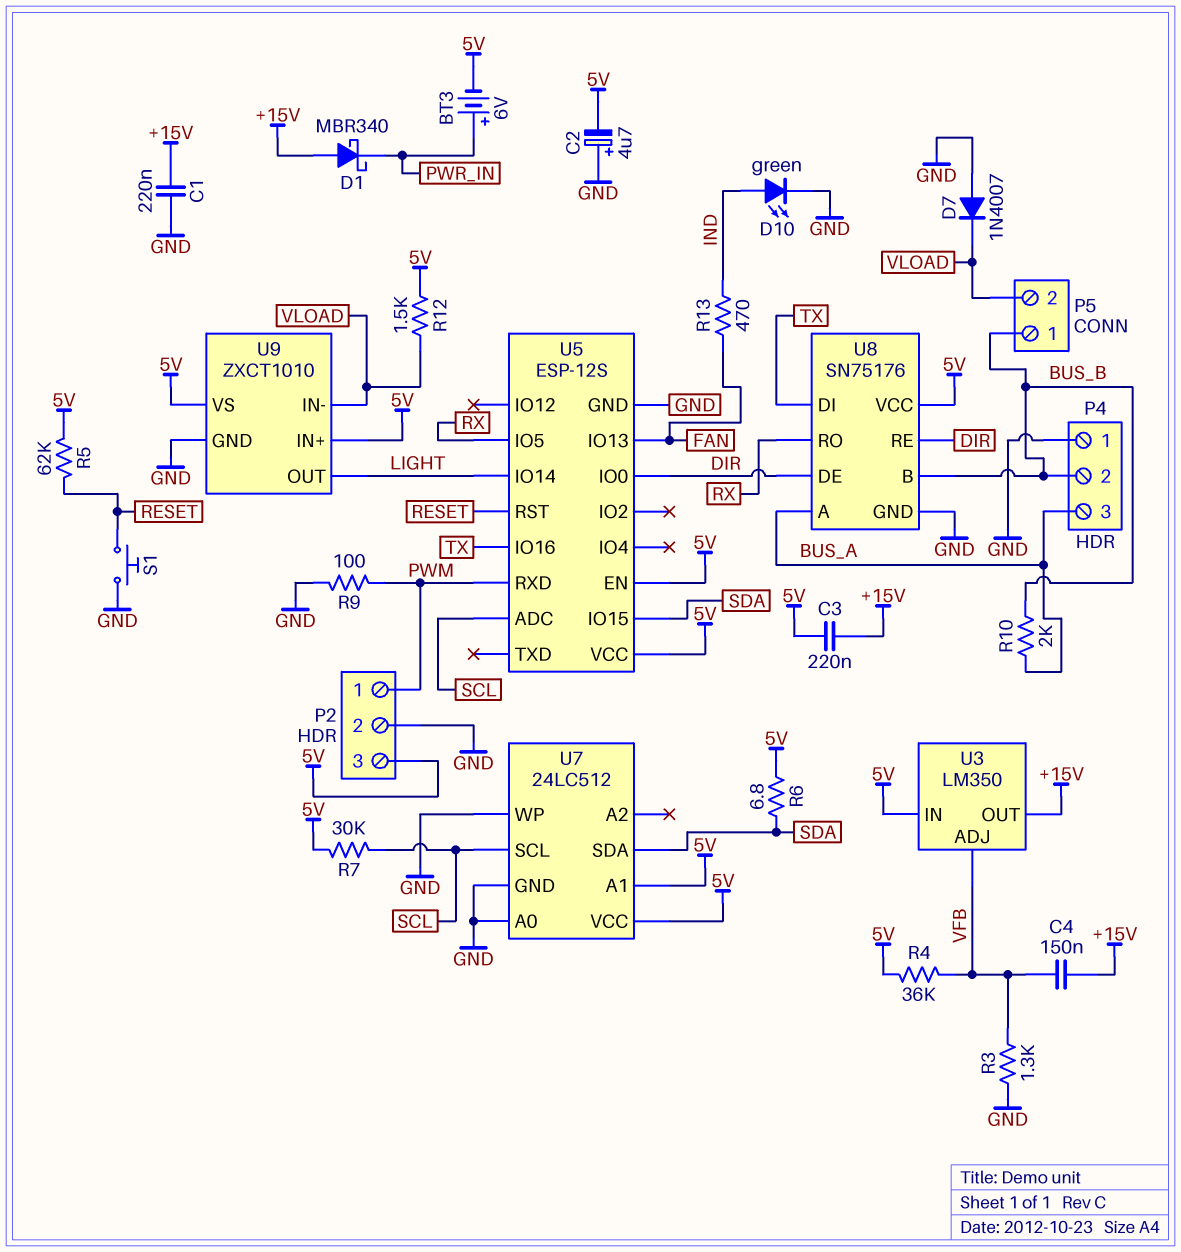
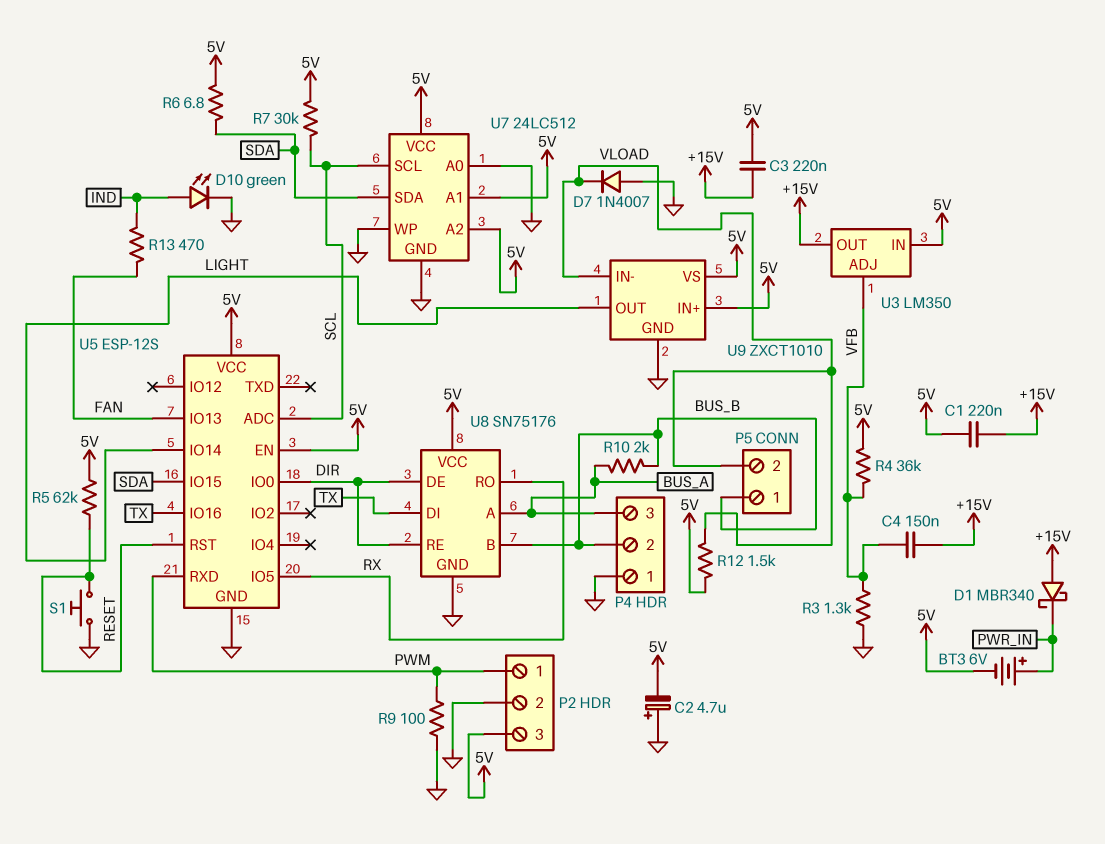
C1: 220nF (+15V, GND) -> 220nF (+15V, 5V)
U7 pin A2: none -> 5V

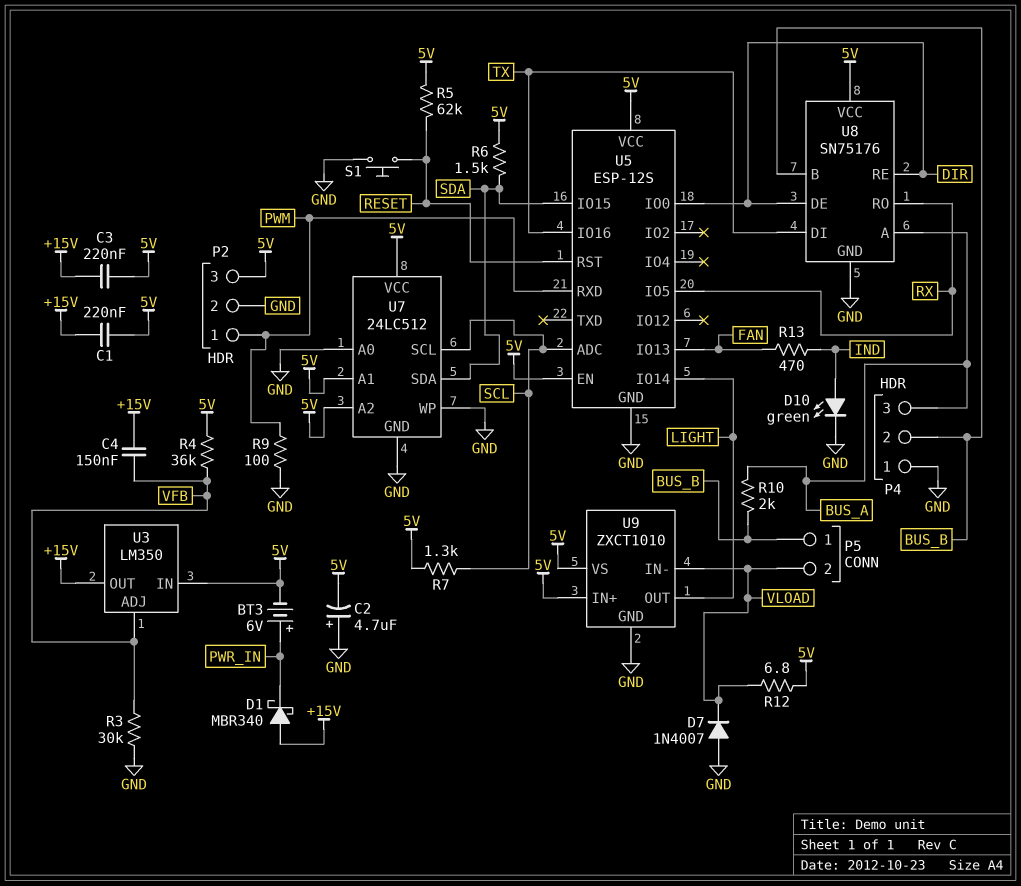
R3: 1.3k (GND, VFB) -> 30k (GND, VFB)
R6: 6.8 (5V, SDA) -> 1.5k (5V, SDA)
R7: 30k (5V, SCL) -> 1.3k (5V, SCL)
R12: 1.5k (5V, VLOAD) -> 6.8 (5V, VLOAD)

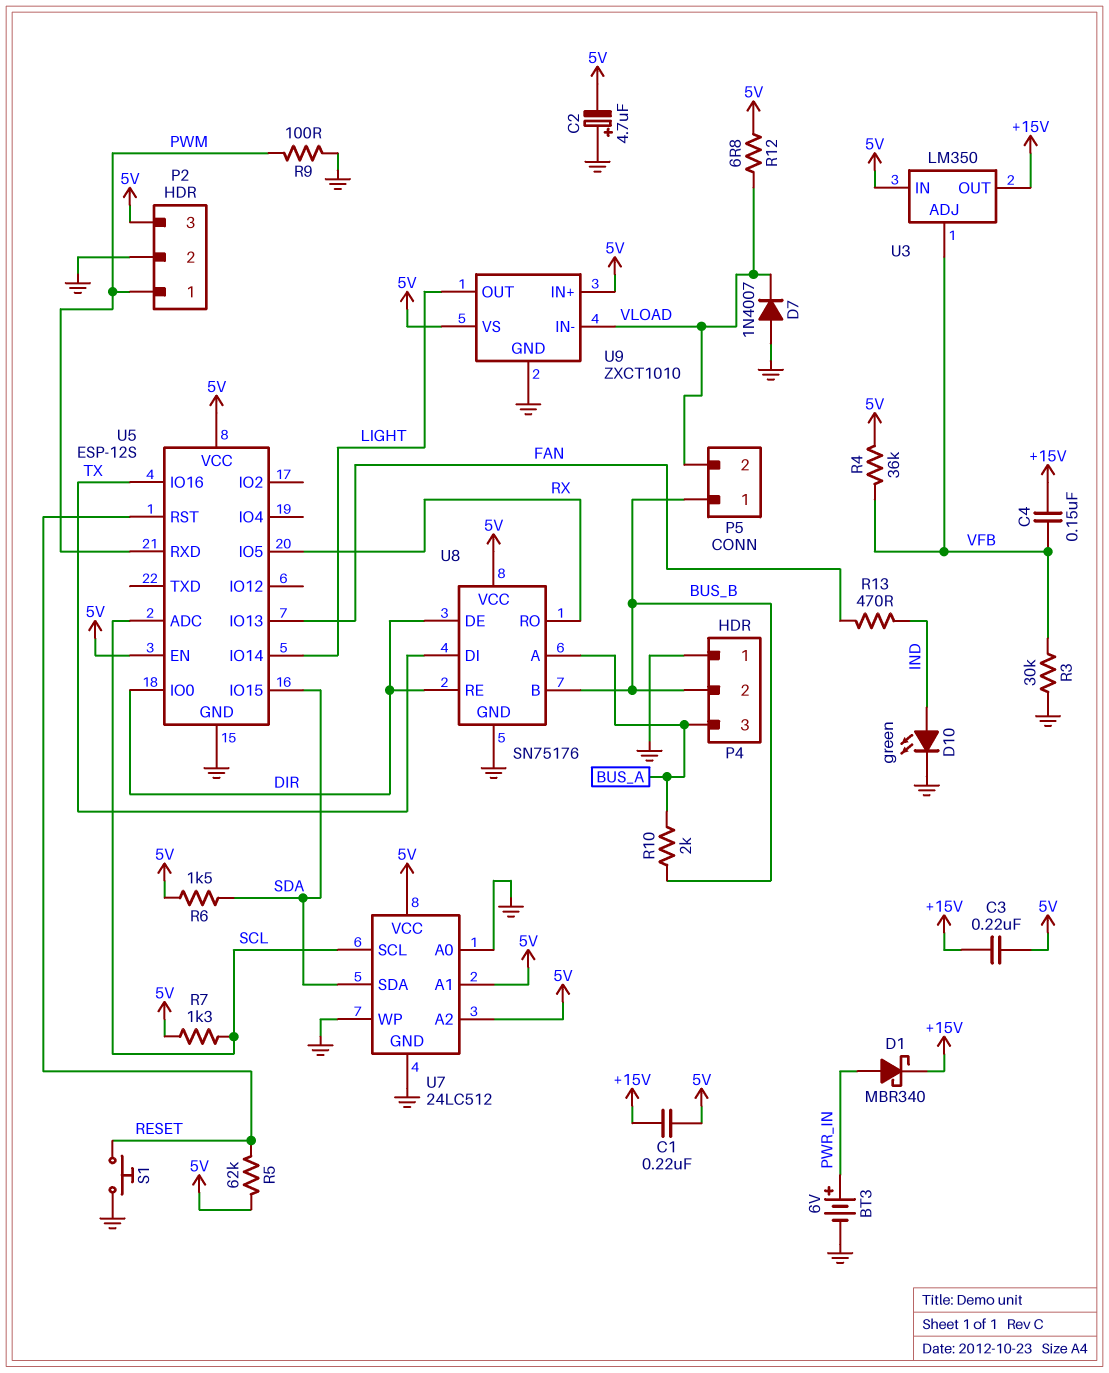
BT3: 6V (plus PWR_IN, minus 5V) -> 6V (plus PWR_IN, minus GND)
D1: schottky MBR340 (A +15V, K PWR_IN) -> schottky MBR340 (A PWR_IN, K +15V)

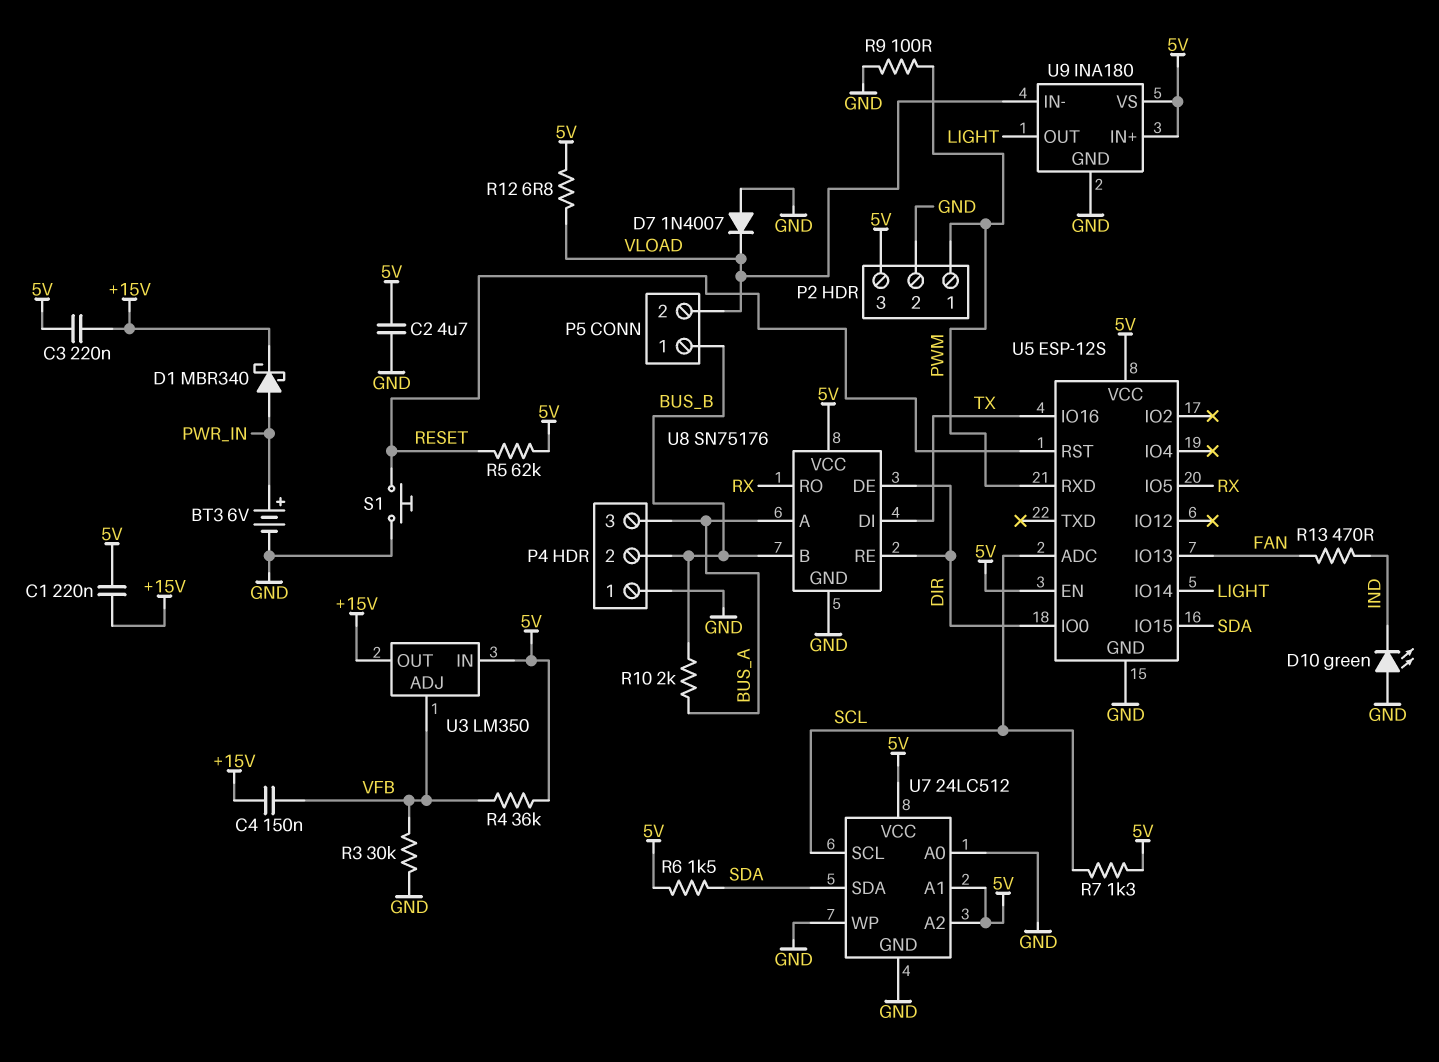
C2: 4.7uF (plus GND, minus 5V) -> 4.7uF (5V, GND)
D10: LED green (A IND, K GND) -> LED green (A GND, K IND)
U9: ZXCT1010 -> INA180

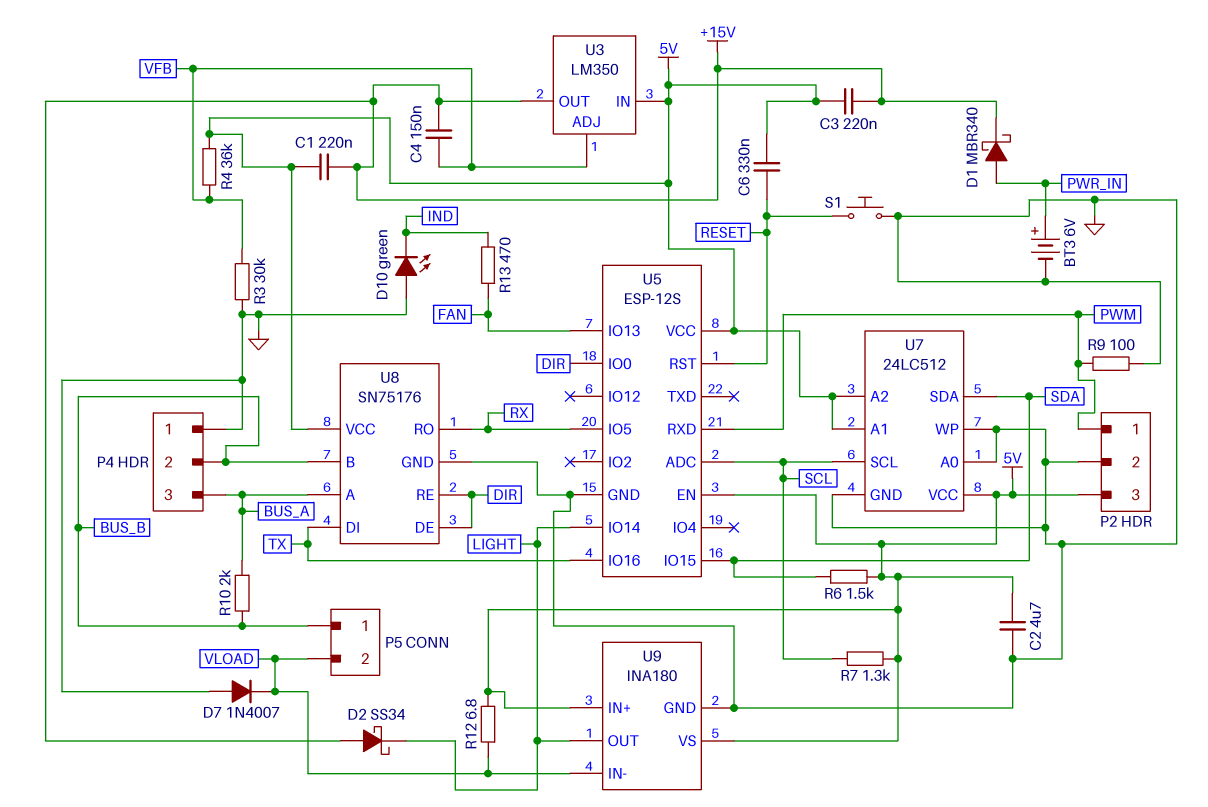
C6: none -> 330nF (5V, RESET)
D2: none -> schottky SS34 (A +15V, K LIGHT)
R5: 62k (5V, RESET) -> none

